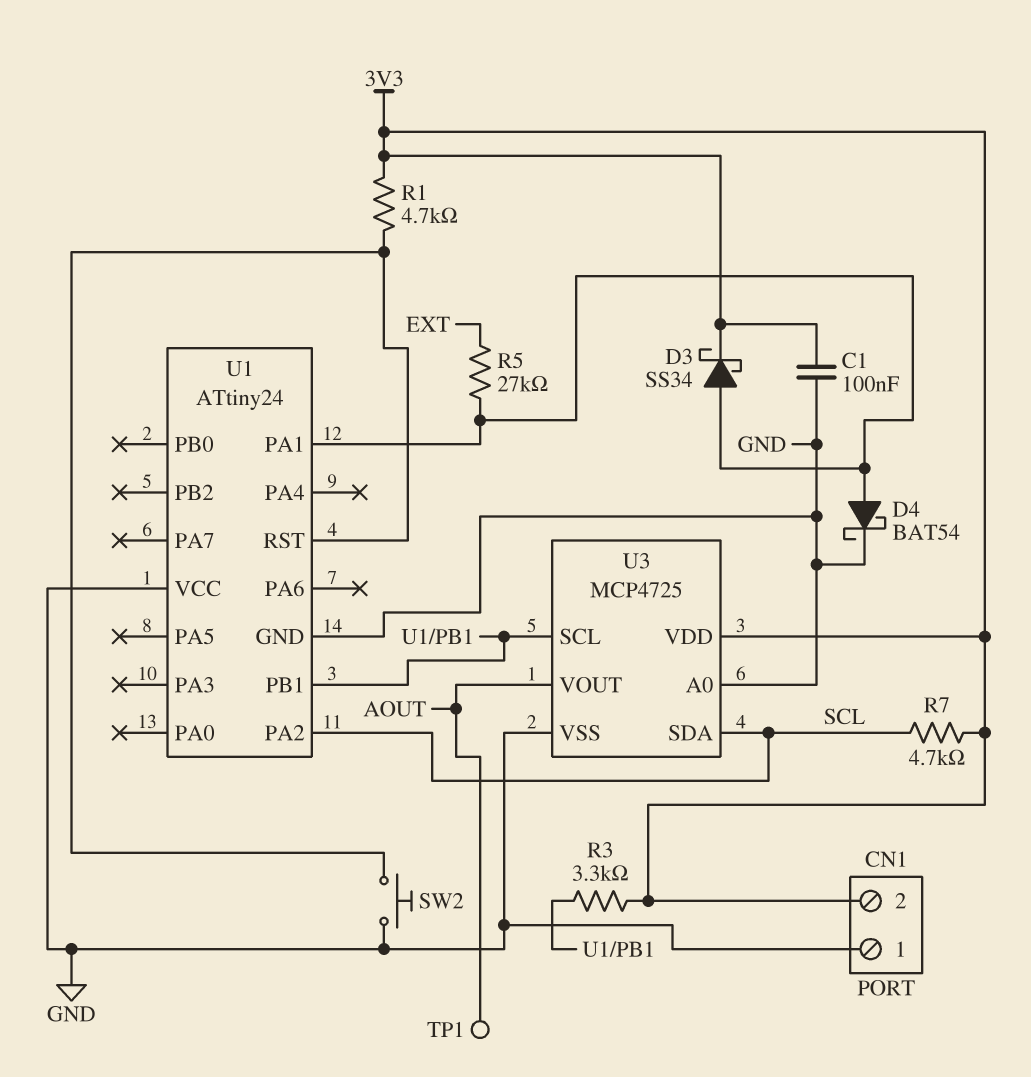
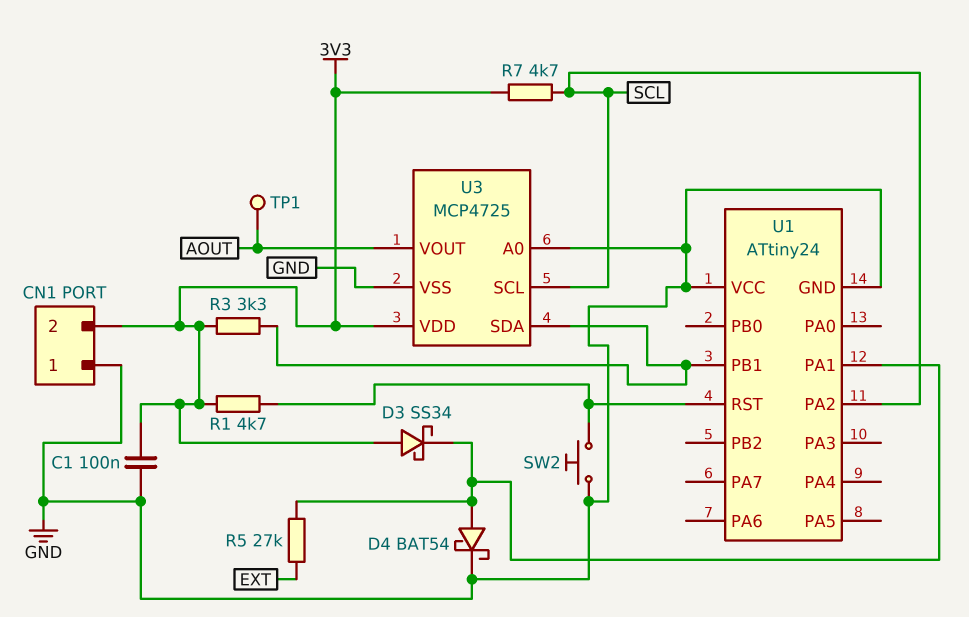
D3: schottky SS34 (A U1/PA1, K 3V3) -> schottky SS34 (A 3V3, K U1/PA1)
U3 pin SCL: U1/PB1 -> SCL
U3 pin SDA: SCL -> U1/PB1

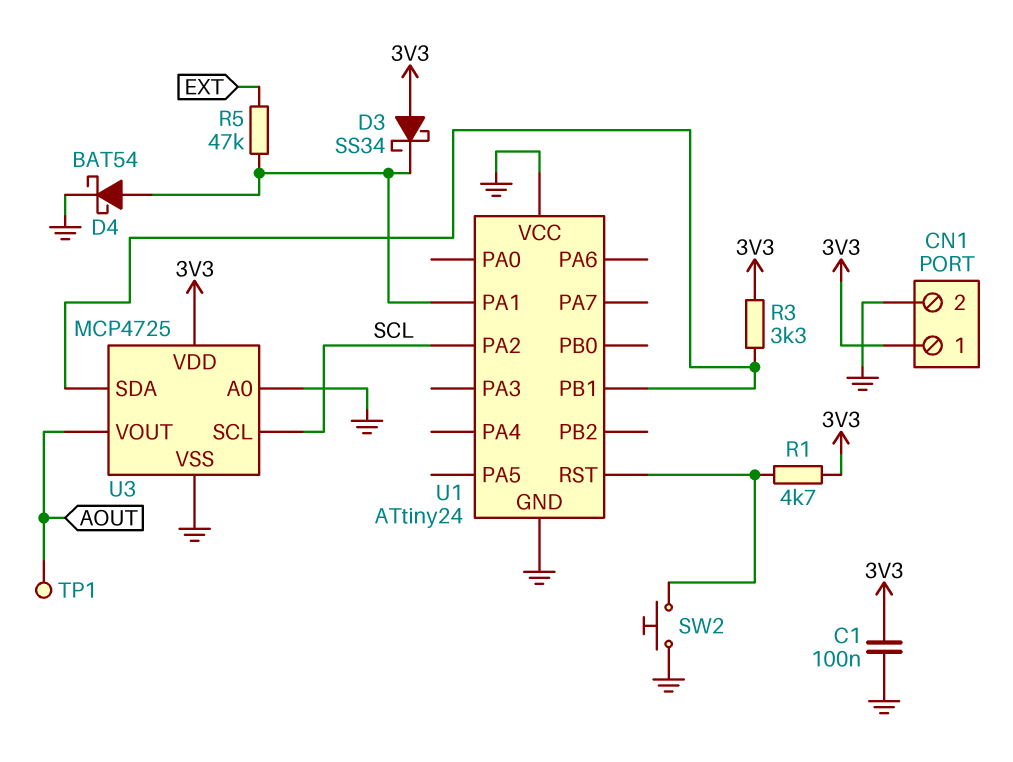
CN1 pin 1: GND -> 3V3
CN1 pin 2: 3V3 -> GND
R5: 27k (EXT, U1/PA1) -> 47k (EXT, U1/PA1)
R7: 4.7k (3V3, SCL) -> none

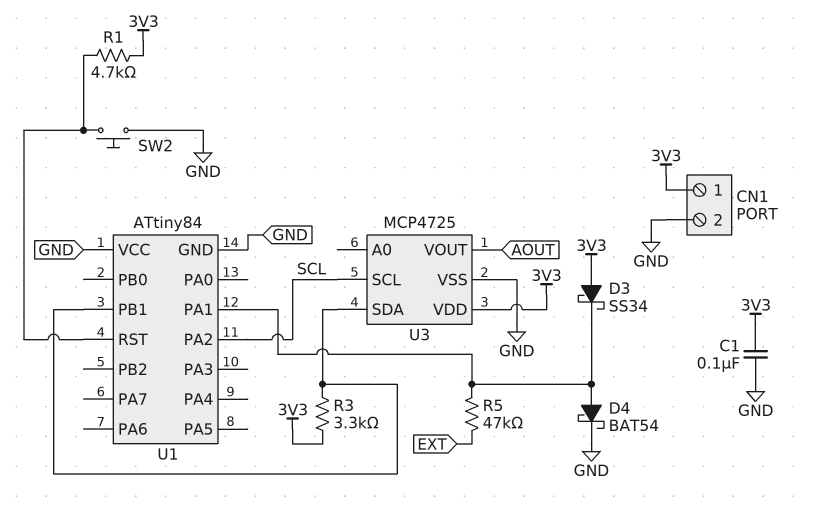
TP1: test point (AOUT) -> none
U1: ATtiny24 -> ATtiny84
U3 pin A0: GND -> none

